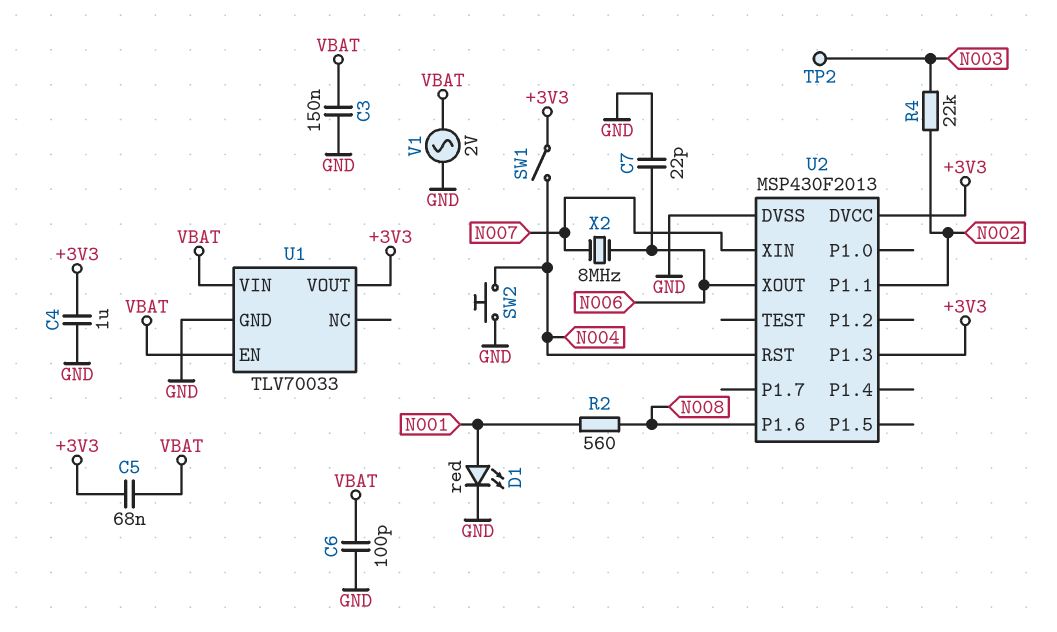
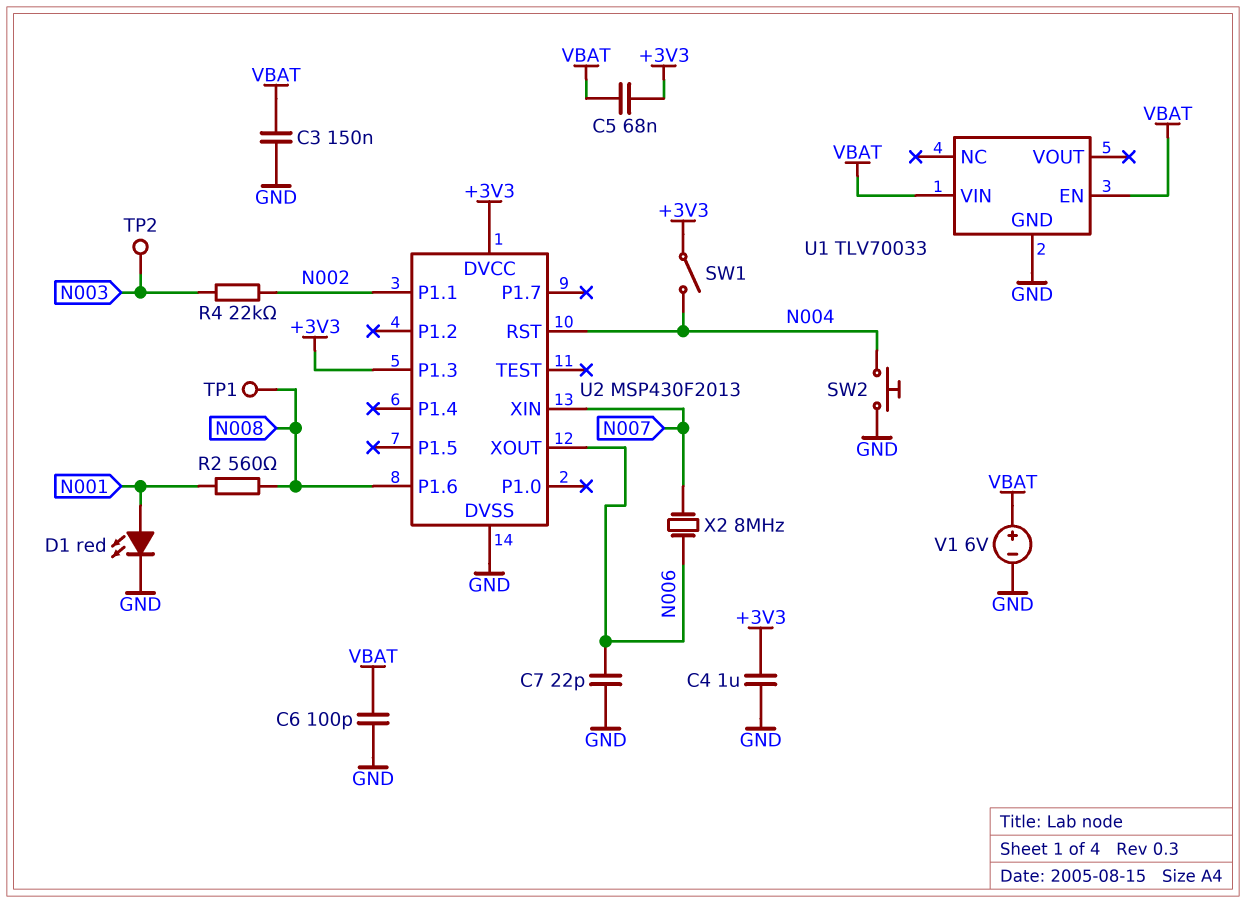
TP1: none -> test point (N008)
U1 pin VOUT: +3V3 -> none
V1: AC 2V (GND, VBAT) -> 6V (plus VBAT, minus GND)

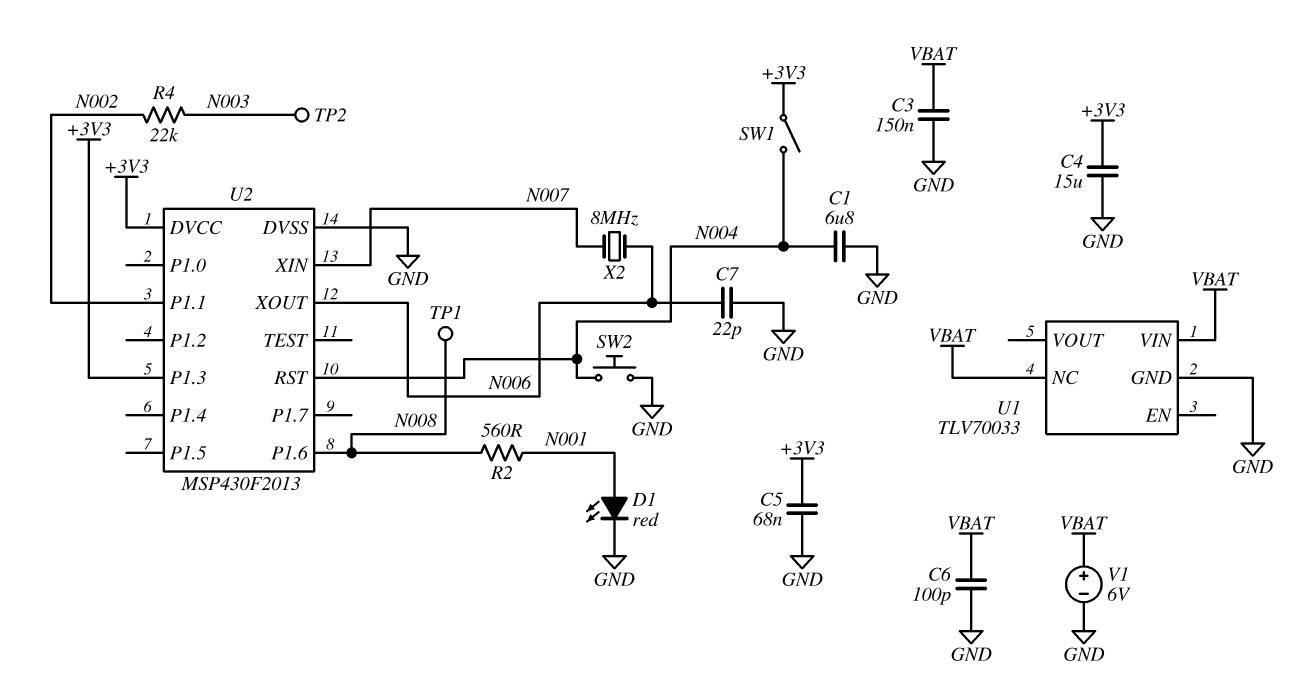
C1: none -> 6.8uF (GND, N004)
C4: 1uF (+3V3, GND) -> 15uF (+3V3, GND)
C5: 68nF (+3V3, VBAT) -> 68nF (+3V3, GND)
U1 pin EN: VBAT -> none
U1 pin NC: none -> VBAT

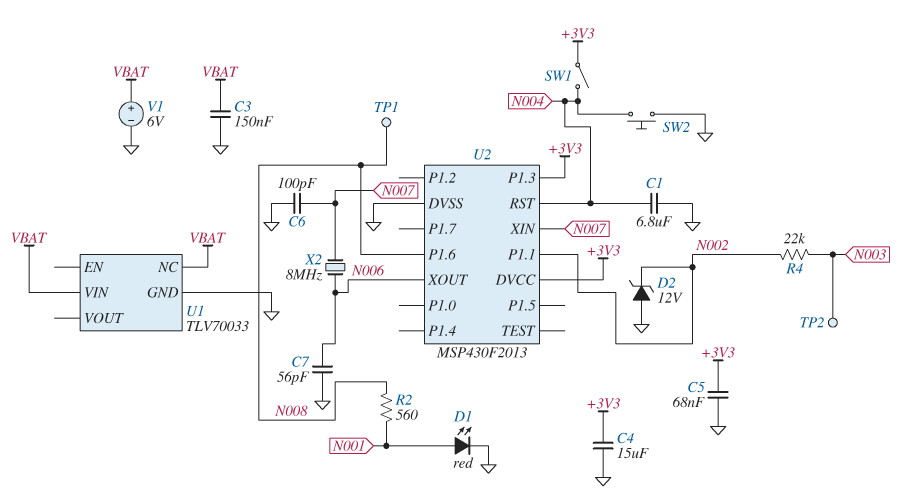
C6: 100pF (GND, VBAT) -> 100pF (GND, N007)
C7: 22pF (GND, N006) -> 56pF (GND, N006)
D2: none -> zener 12V (A GND, K N002)

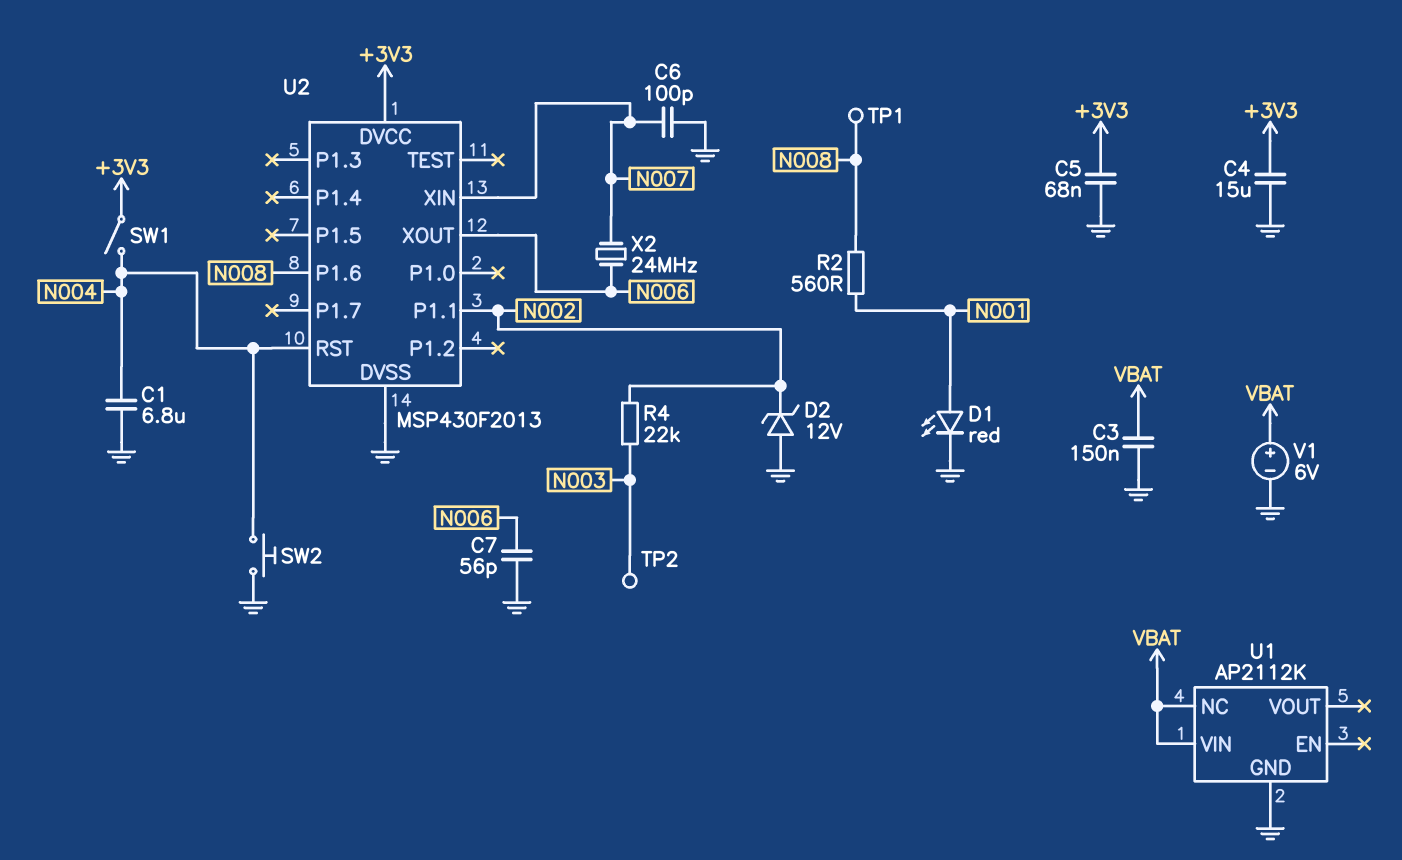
U1: TLV70033 -> AP2112K
U2 pin P1.3: +3V3 -> none
X2: 8MHz (N006, N007) -> 24MHz (N006, N007)

